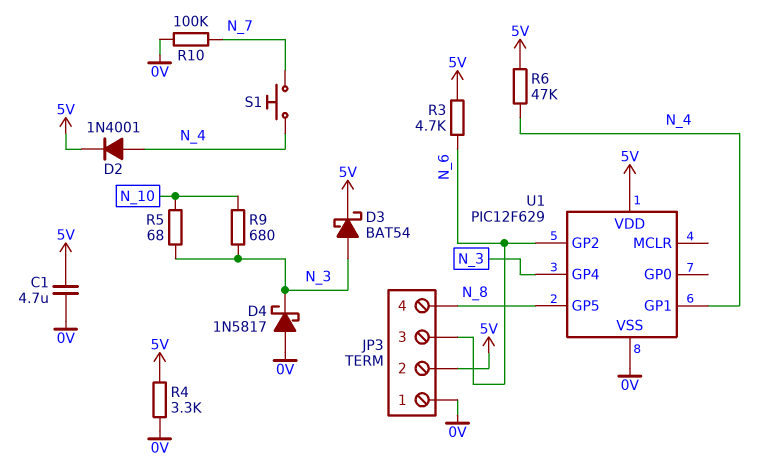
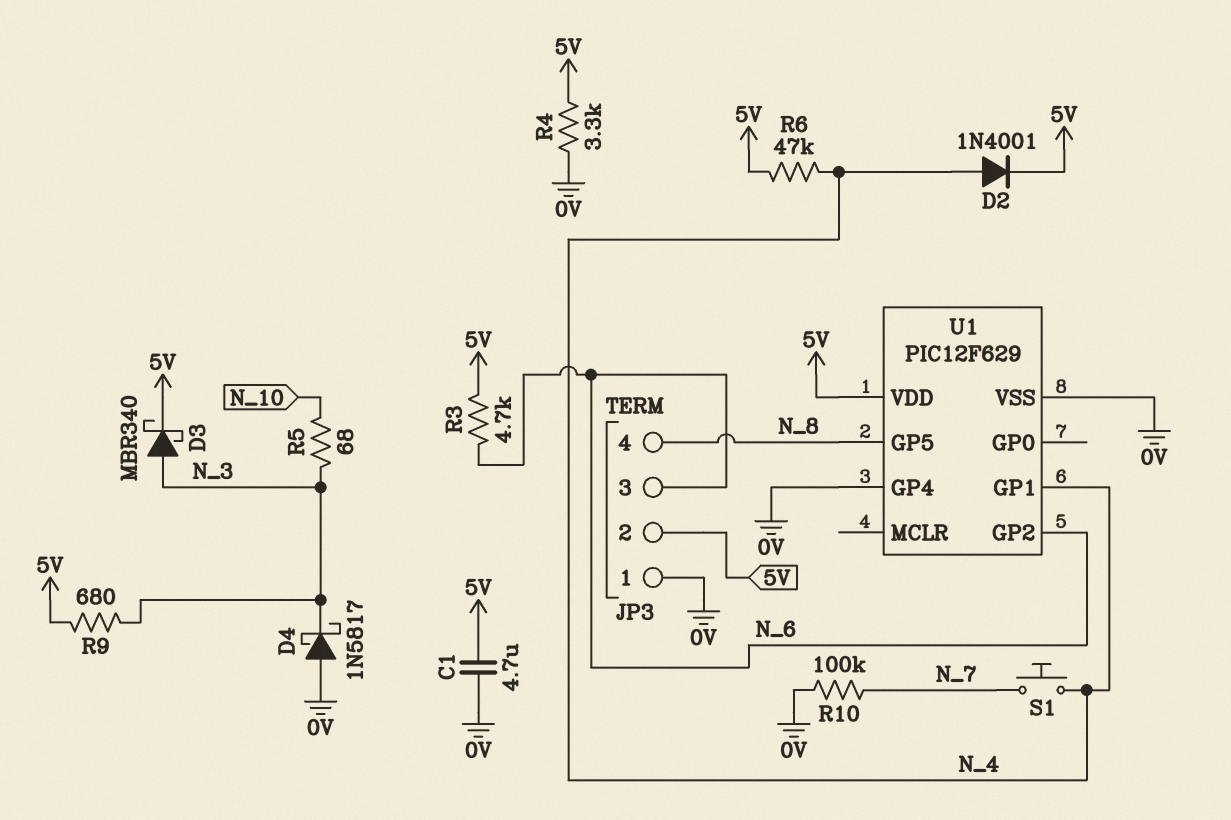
D3: schottky BAT54 (A N_3, K 5V) -> schottky MBR340 (A N_3, K 5V)
R9: 680 (N_3, N_10) -> 680 (5V, N_3)
U1 pin GP4: N_3 -> 0V

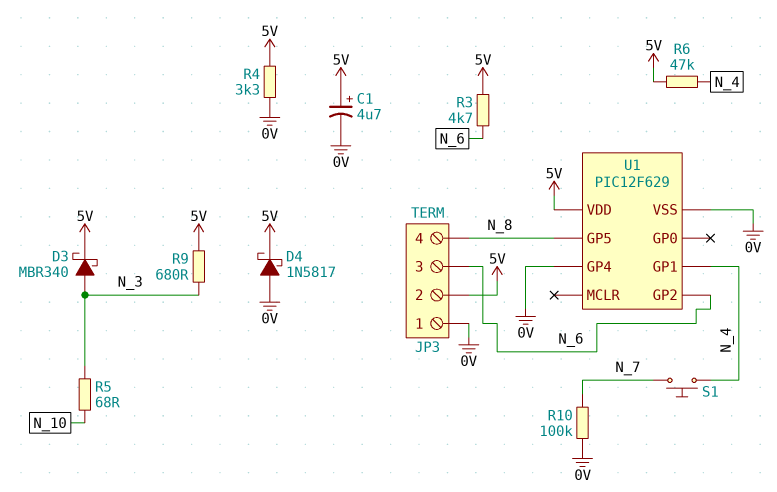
C1: 4.7uF (0V, 5V) -> 4.7uF (plus 5V, minus 0V)
D2: diode 1N4001 (A N_4, K 5V) -> none
D4: schottky 1N5817 (A 0V, K N_3) -> schottky 1N5817 (A 0V, K 5V)

